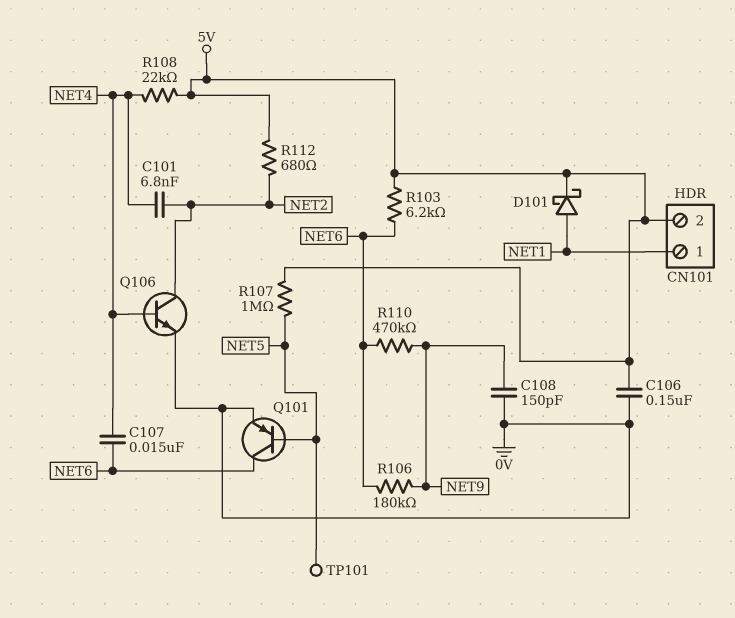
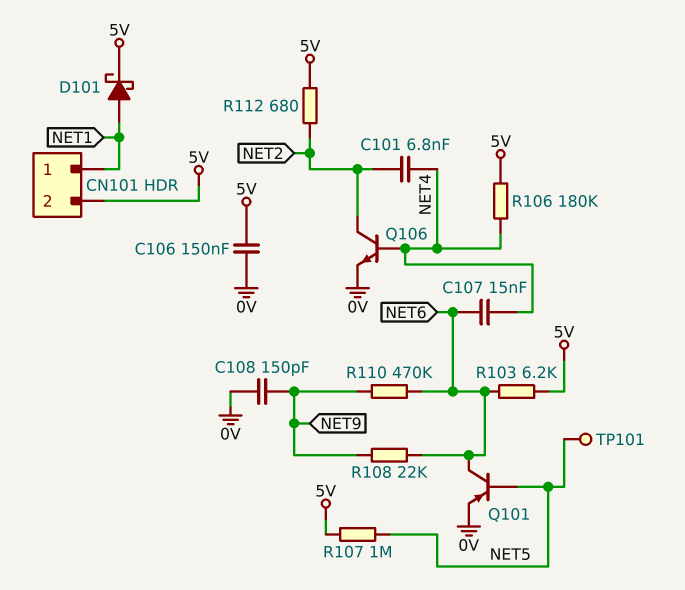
R106: 180k (NET6, NET9) -> 180k (5V, NET4)
R108: 22k (5V, NET4) -> 22k (NET6, NET9)

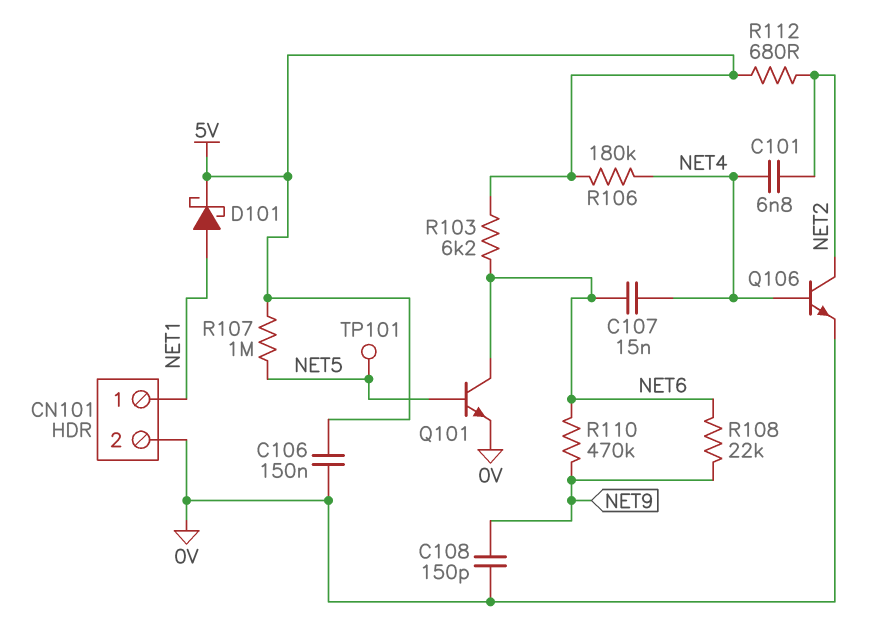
CN101 pin 2: 5V -> 0V
Q101: PNP (B NET5, C NET6, E 0V) -> NPN (B NET5, C NET6, E 0V)

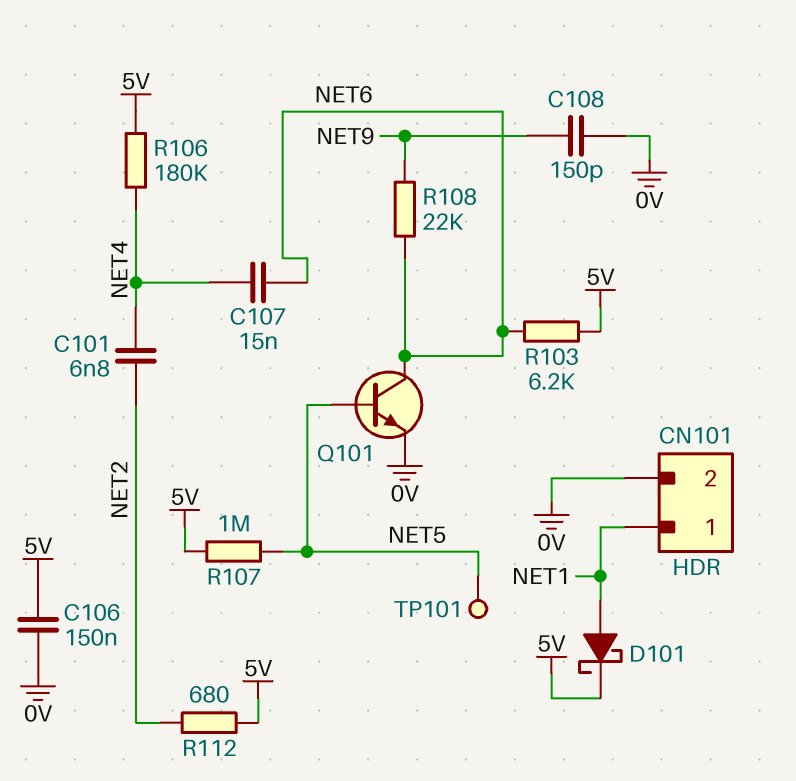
Q106: NPN (B NET4, C NET2, E 0V) -> none
R110: 470k (NET6, NET9) -> none

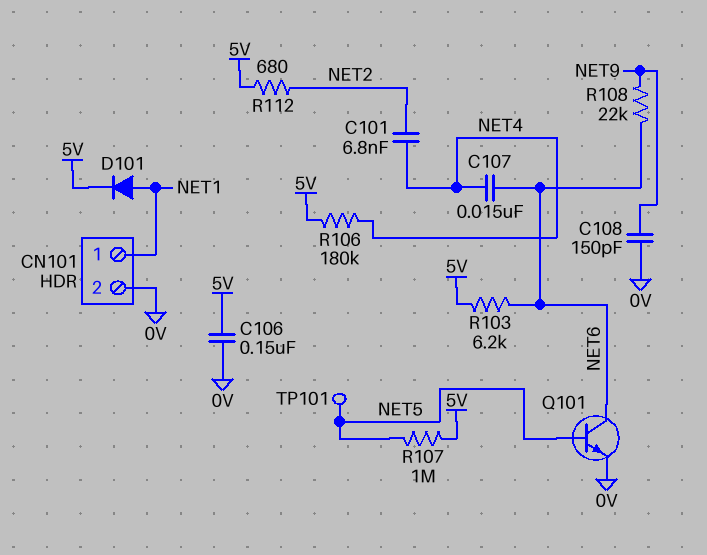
D101: schottky (A NET1, K 5V) -> diode (A NET1, K 5V)

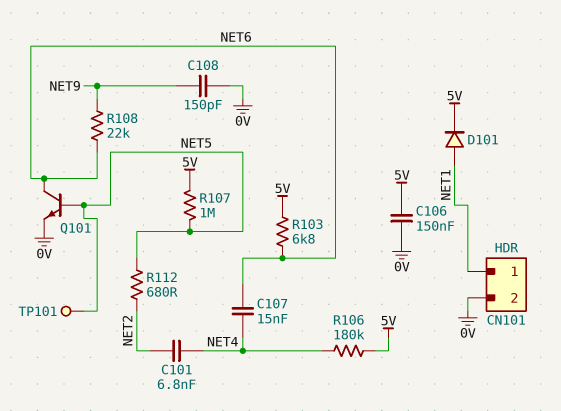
R103: 6.2k (5V, NET6) -> 6.8k (5V, NET6)
R112: 680 (5V, NET2) -> 680 (NET2, NET5)

